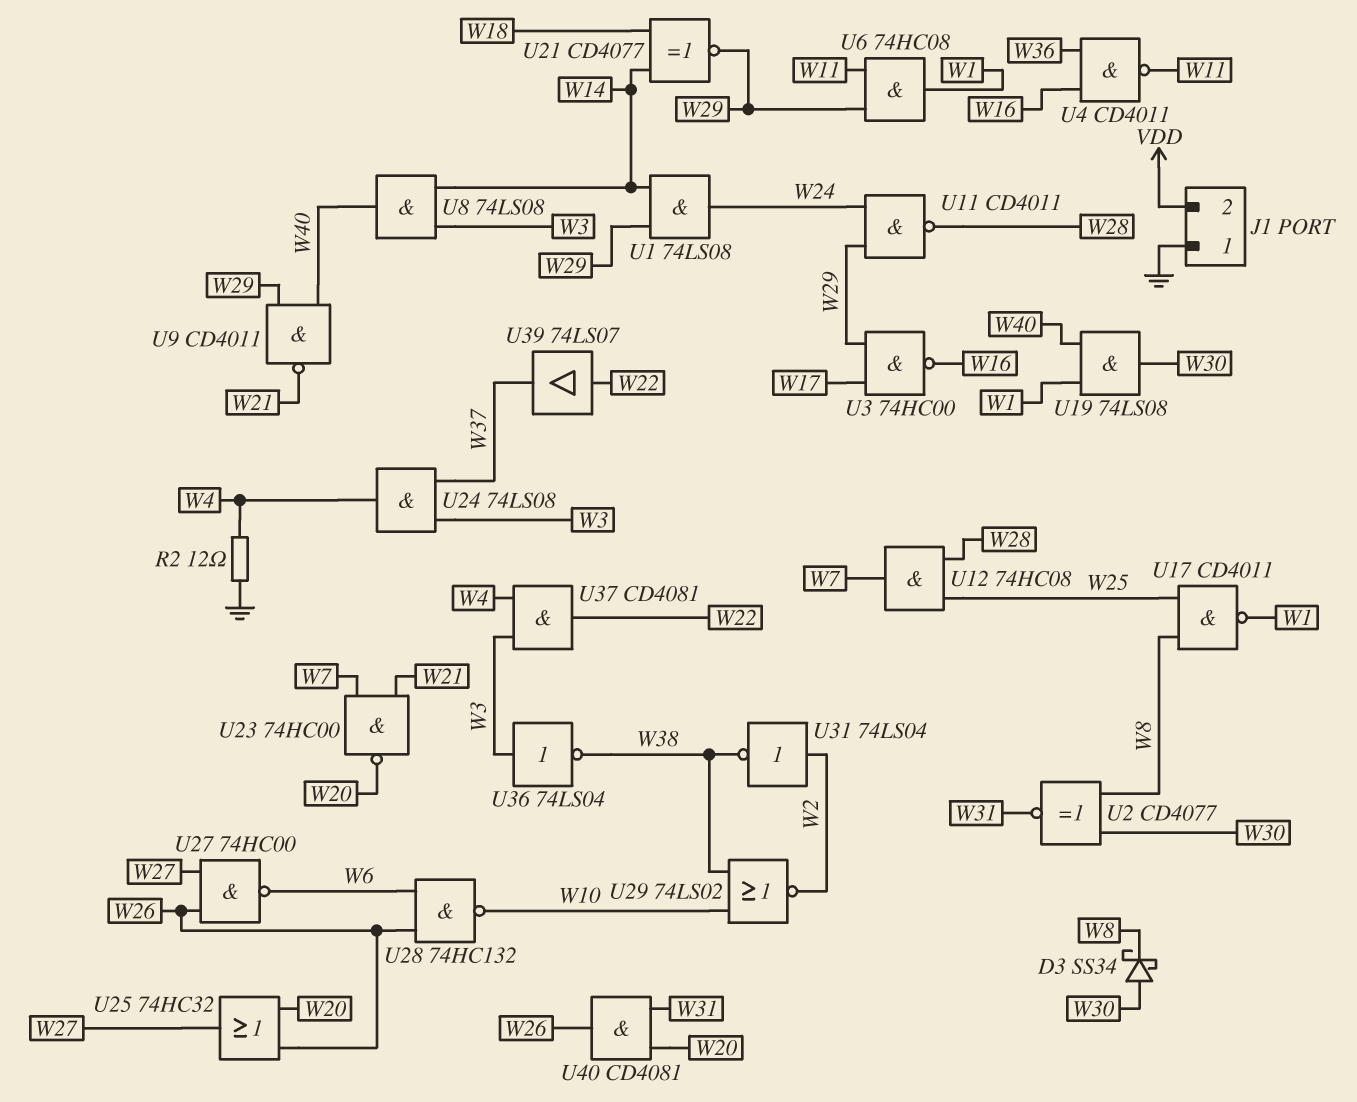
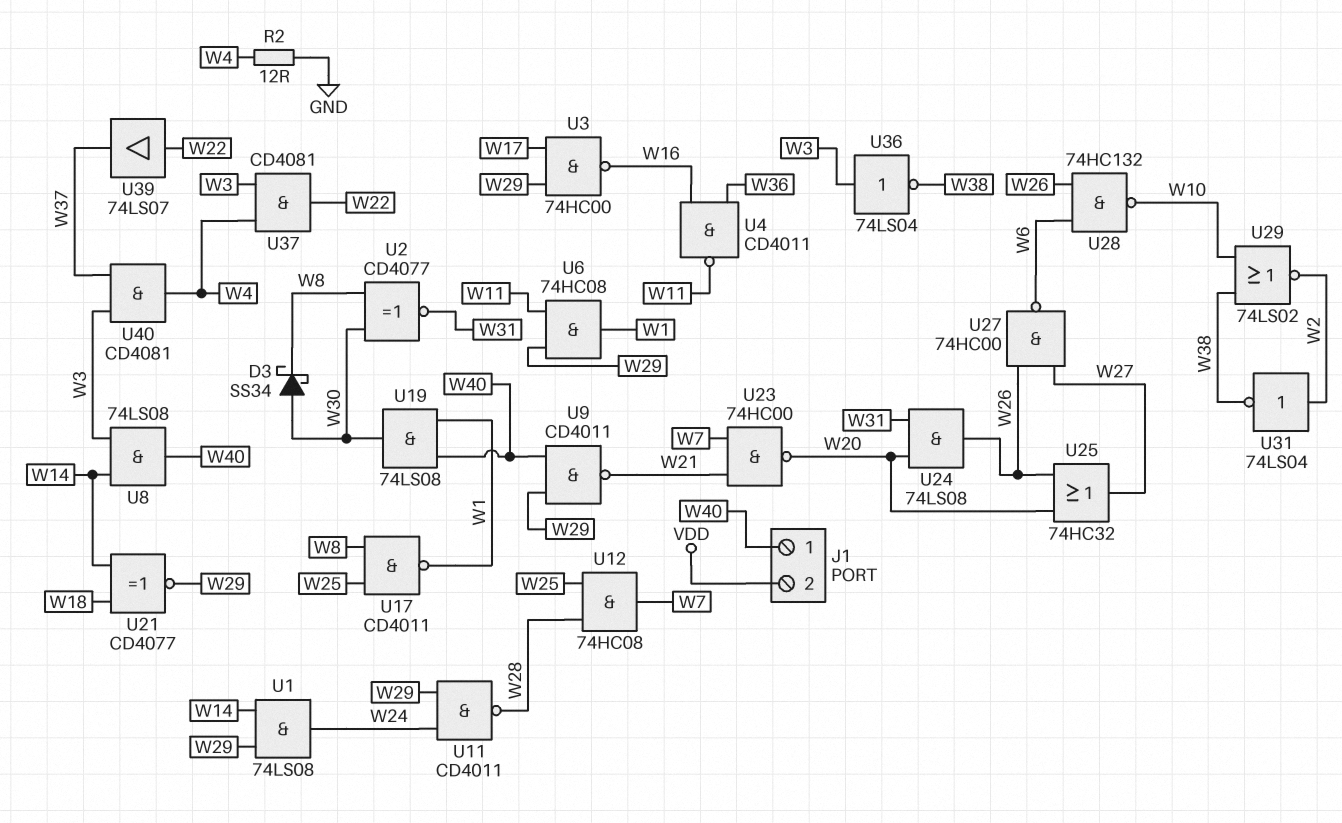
J1 pin 1: GND -> W40
U24: AND 74LS08 (in W3, in W37, out W4) -> AND 74LS08 (in W20, in W31, out W26)
U40: AND CD4081 (in W20, in W31, out W26) -> AND CD4081 (in W3, in W37, out W4)

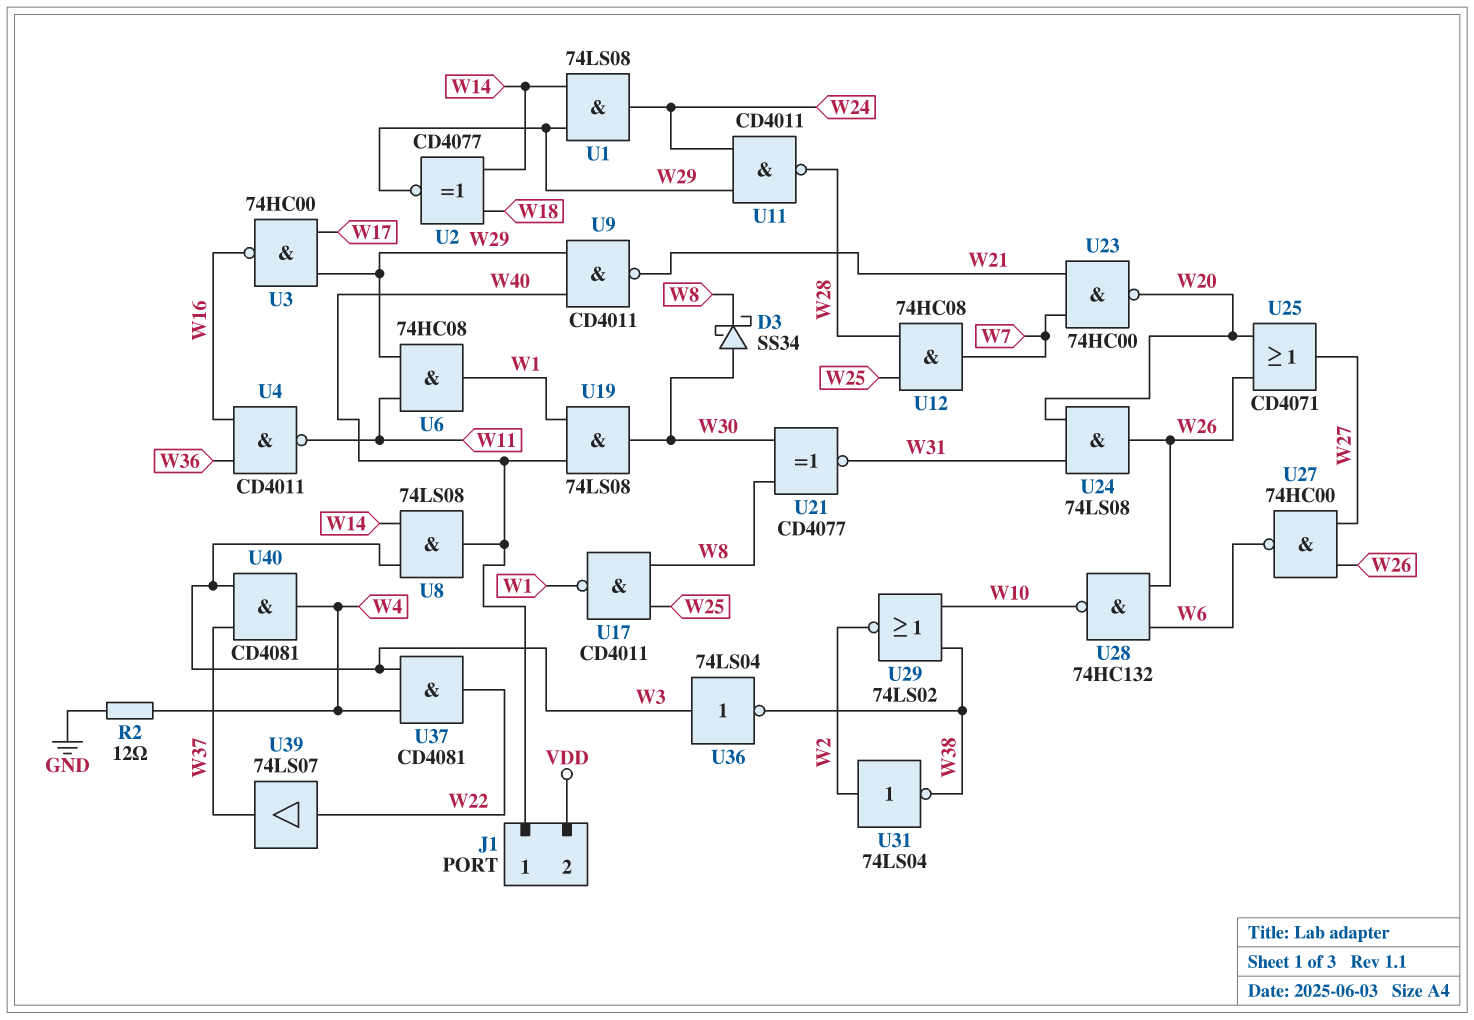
U2: XNOR CD4077 (in W8, in W30, out W31) -> XNOR CD4077 (in W14, in W18, out W29)
U21: XNOR CD4077 (in W14, in W18, out W29) -> XNOR CD4077 (in W8, in W30, out W31)
U25: OR 74HC32 (in W20, in W26, out W27) -> OR CD4071 (in W20, in W26, out W27)

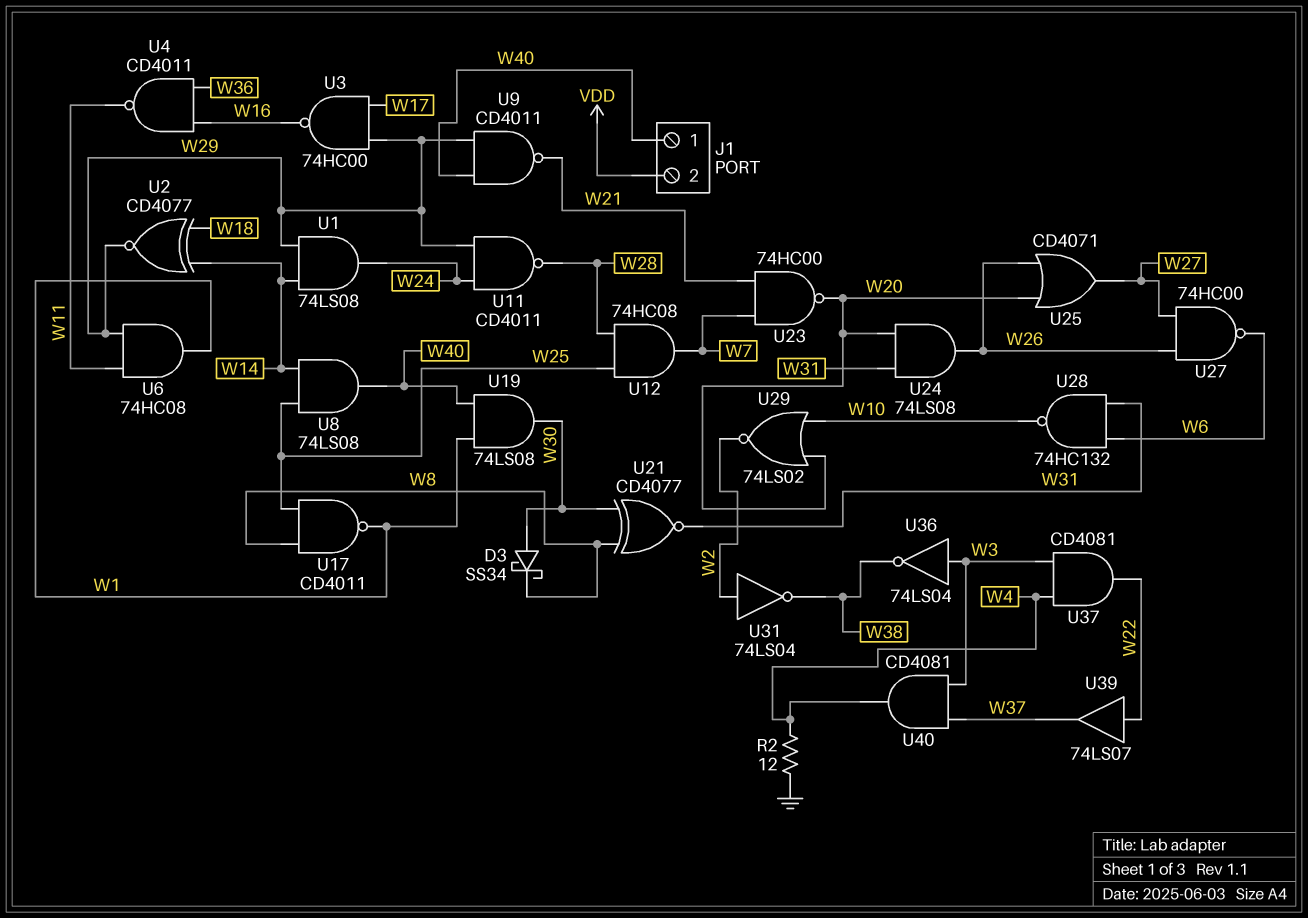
U8: AND 74LS08 (in W3, in W14, out W40) -> AND 74LS08 (in W14, in W25, out W40)
U28: NAND 74HC132 (in W6, in W26, out W10) -> NAND 74HC132 (in W6, in W31, out W10)
U29: NOR 74LS02 (in W10, in W38, out W2) -> NOR 74LS02 (in W10, in W20, out W2)

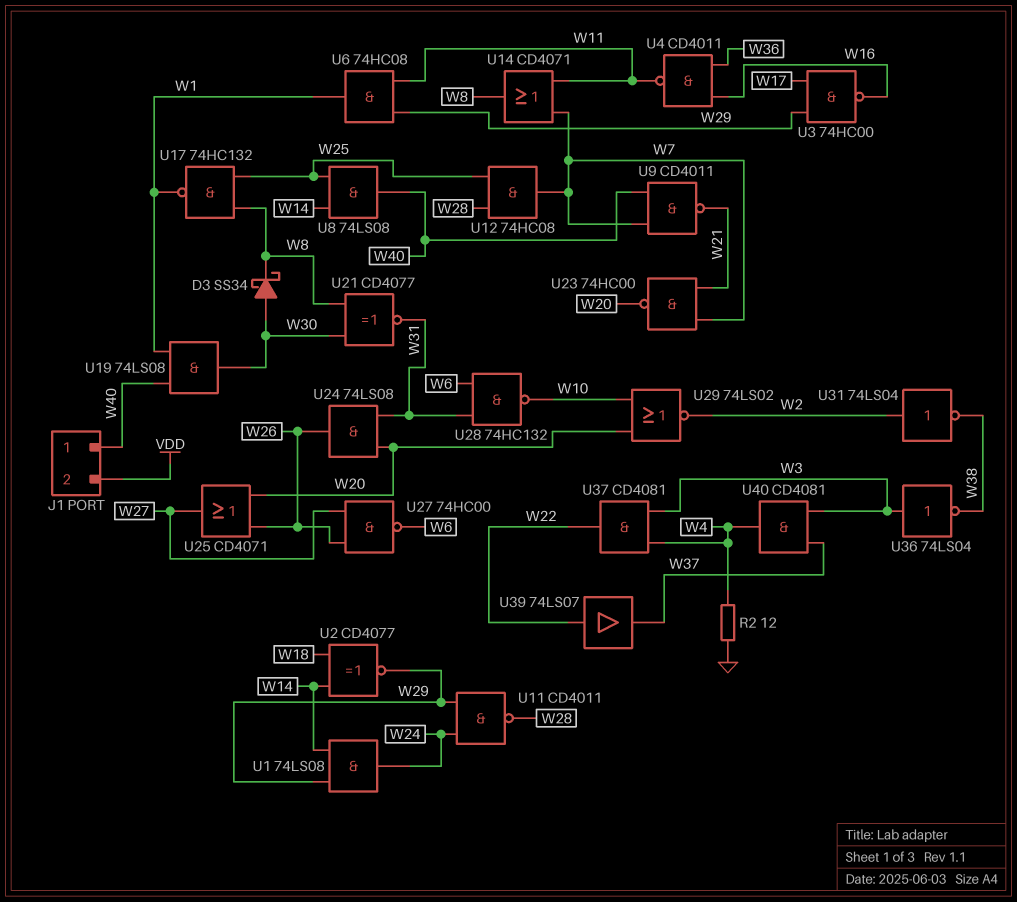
U9: NAND CD4011 (in W29, in W40, out W21) -> NAND CD4011 (in W7, in W40, out W21)
U14: none -> OR CD4071 (in W7, in W11, out W8)
U17: NAND CD4011 (in W8, in W25, out W1) -> NAND 74HC132 (in W8, in W25, out W1)

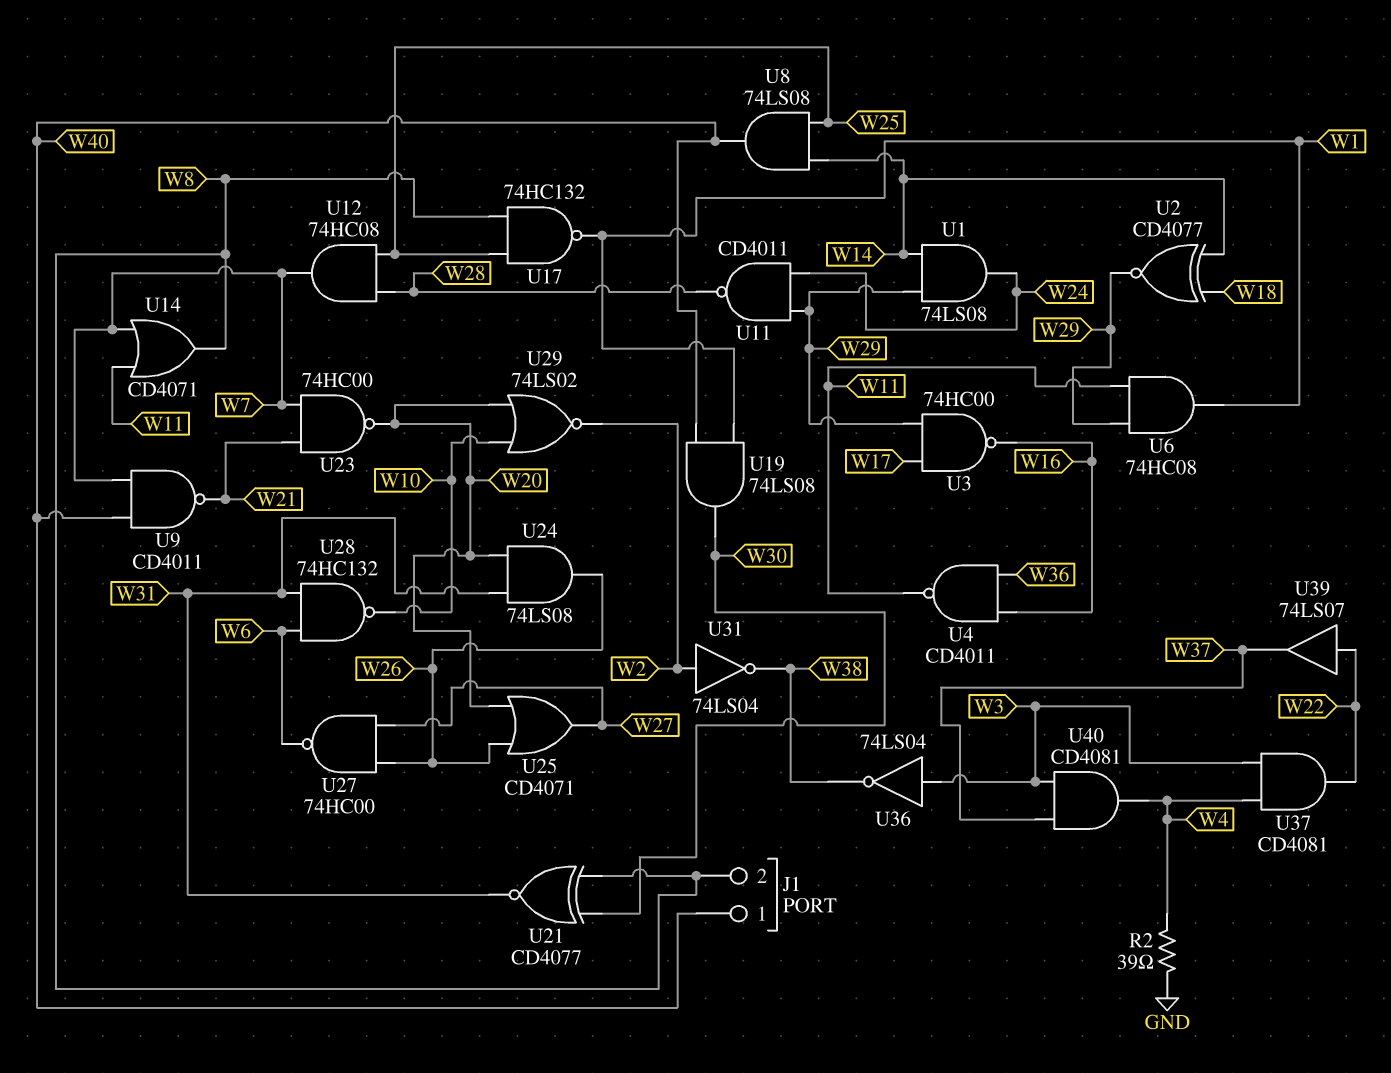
D3: schottky SS34 (A W30, K W8) -> none
J1 pin 2: VDD -> W8
R2: 12 (GND, W4) -> 39 (GND, W4)

